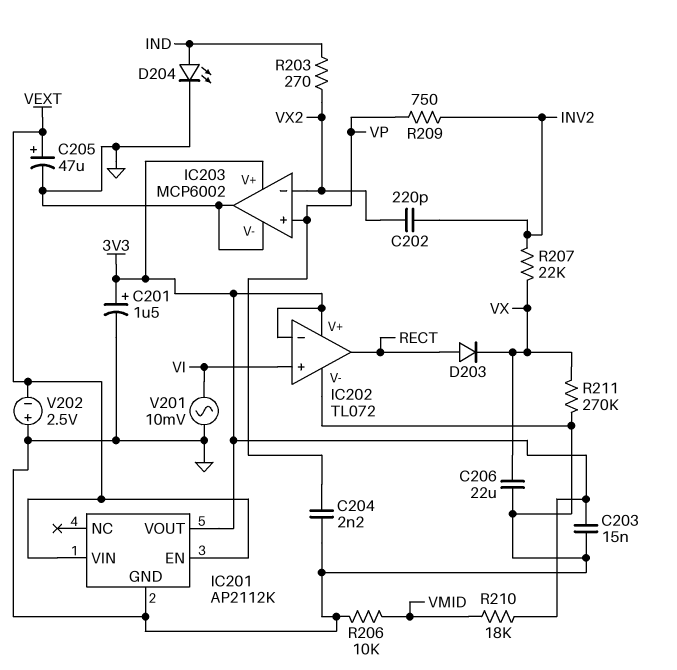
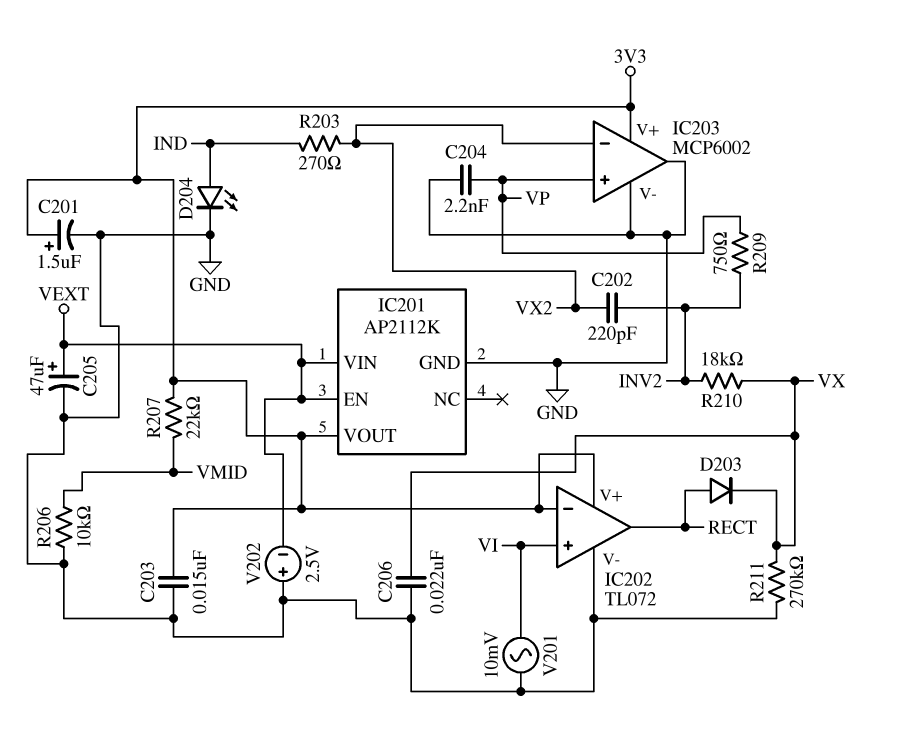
C206: 22uF (GND, VX) -> 22nF (GND, VX)
R207: 22k (INV2, VX) -> 22k (3V3, VMID)
R210: 18k (3V3, VMID) -> 18k (INV2, VX)

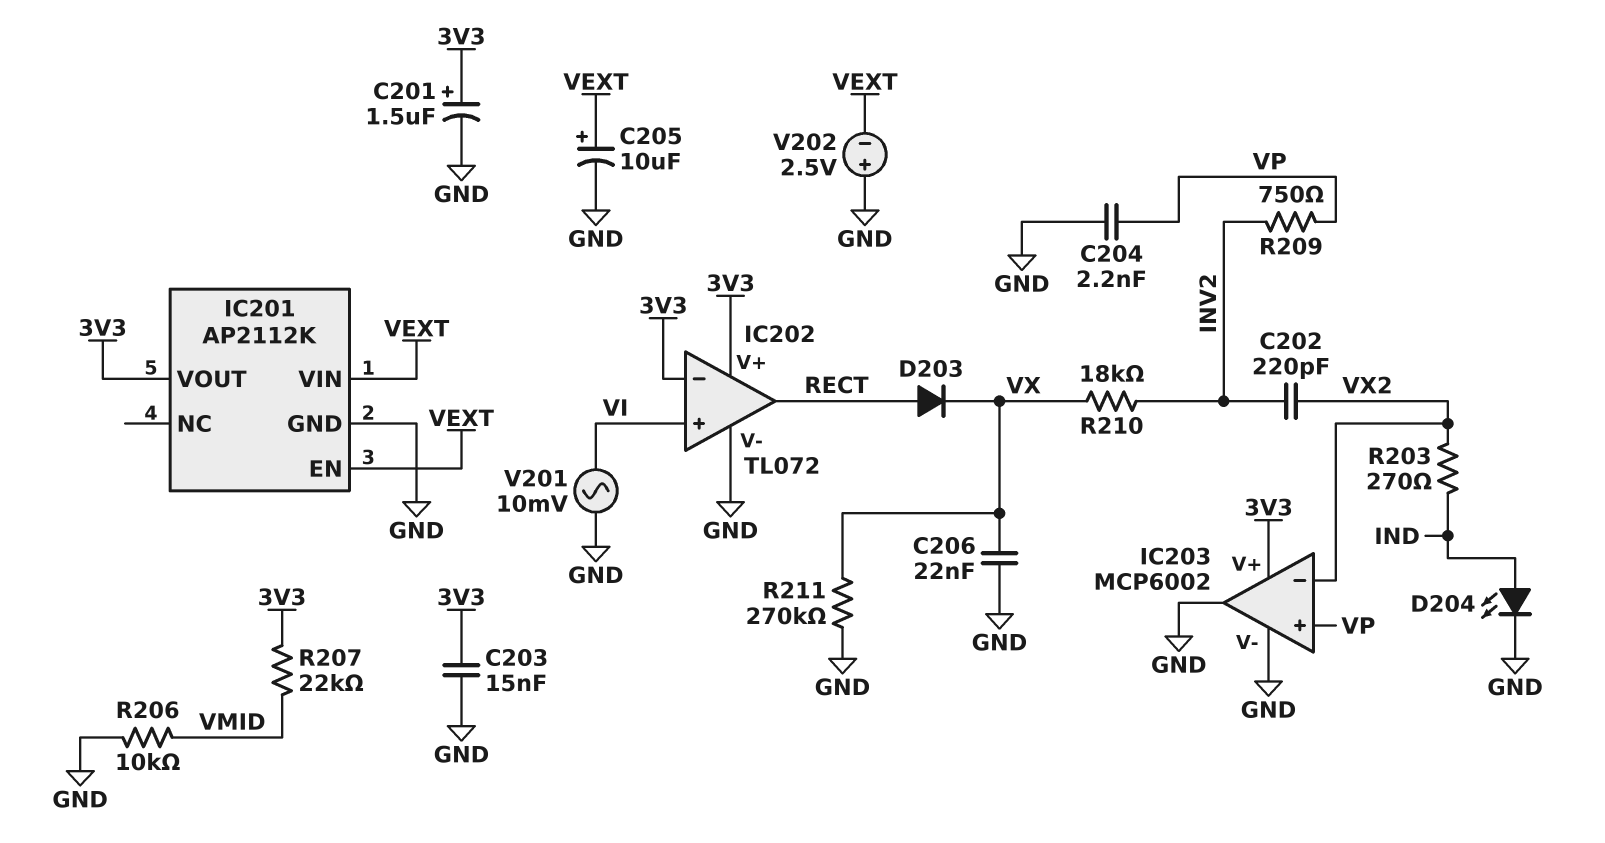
C205: 47uF (plus VEXT, minus GND) -> 10uF (plus VEXT, minus GND)

